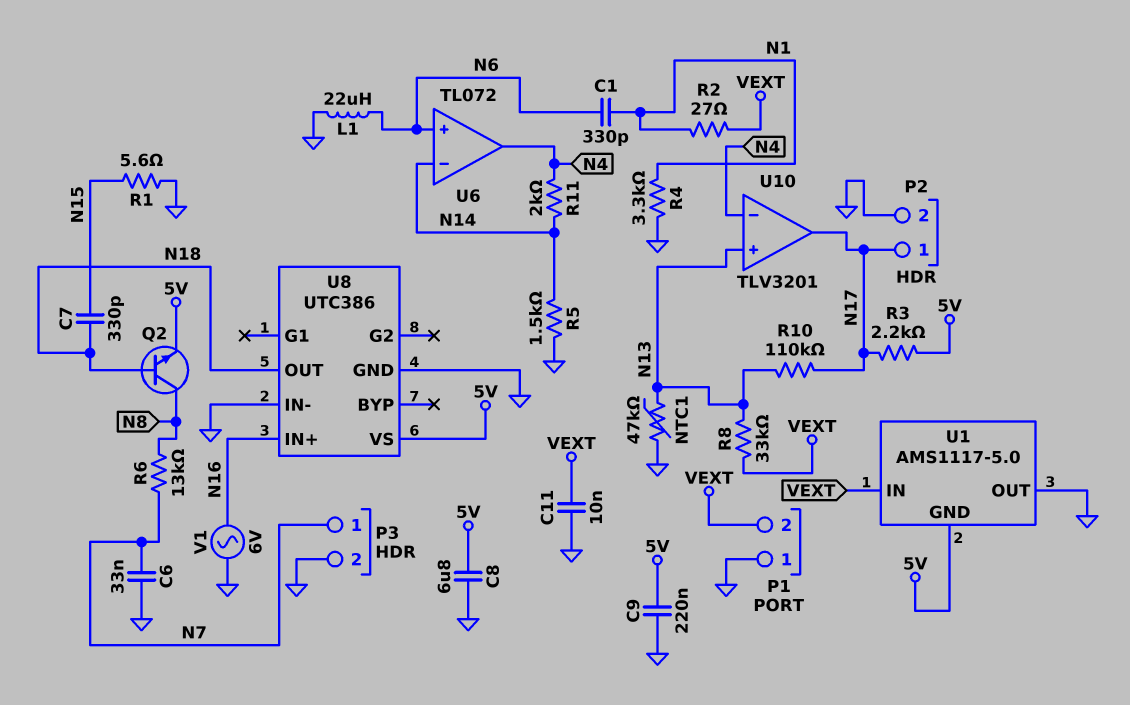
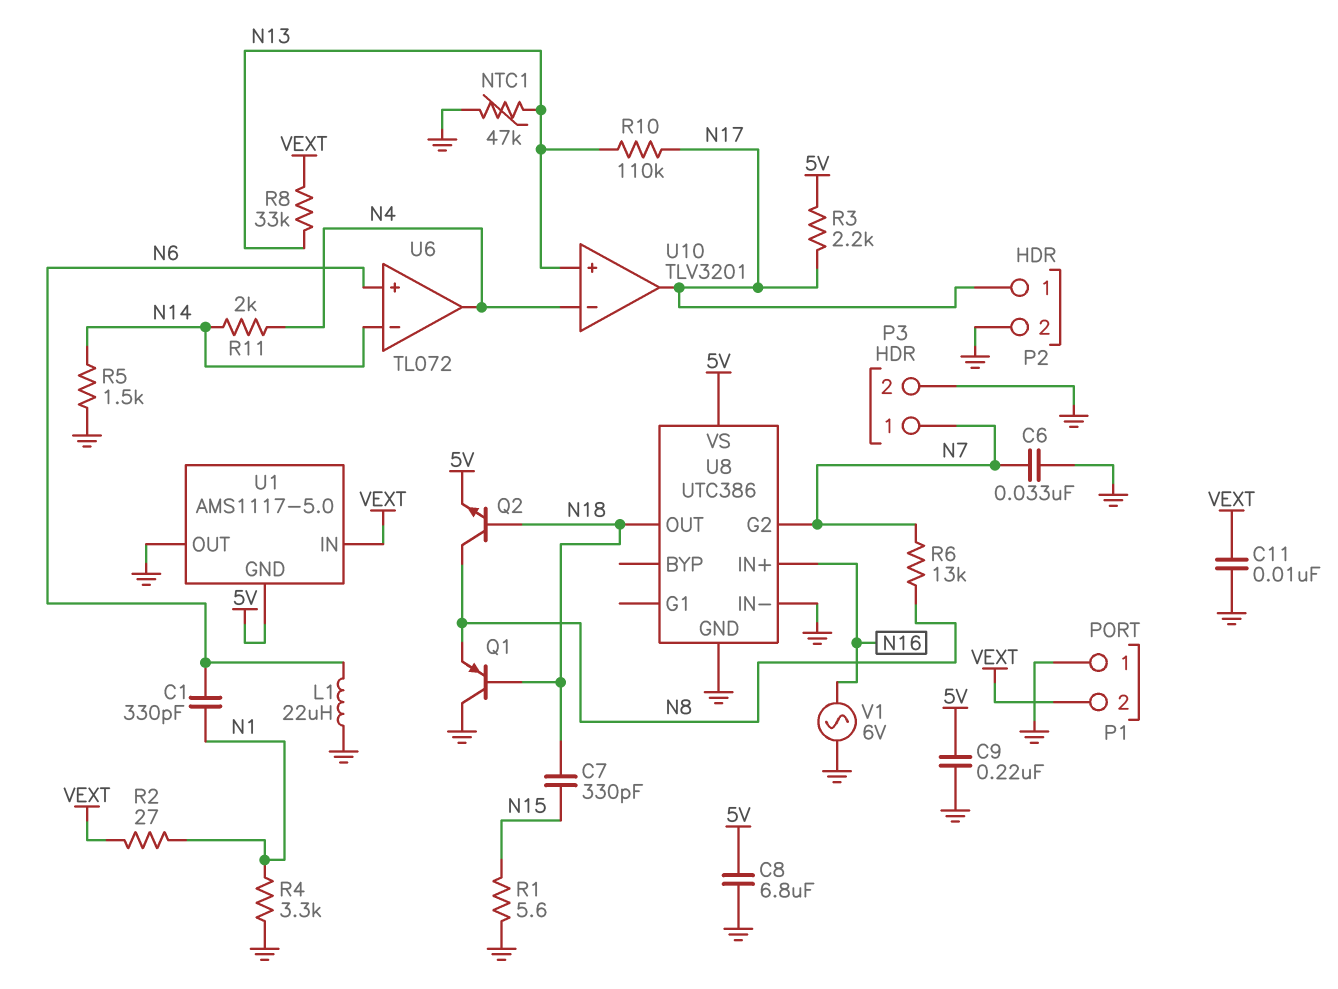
Q1: none -> PNP (B N18, C GND, E N8)
U8 pin G2: none -> N7

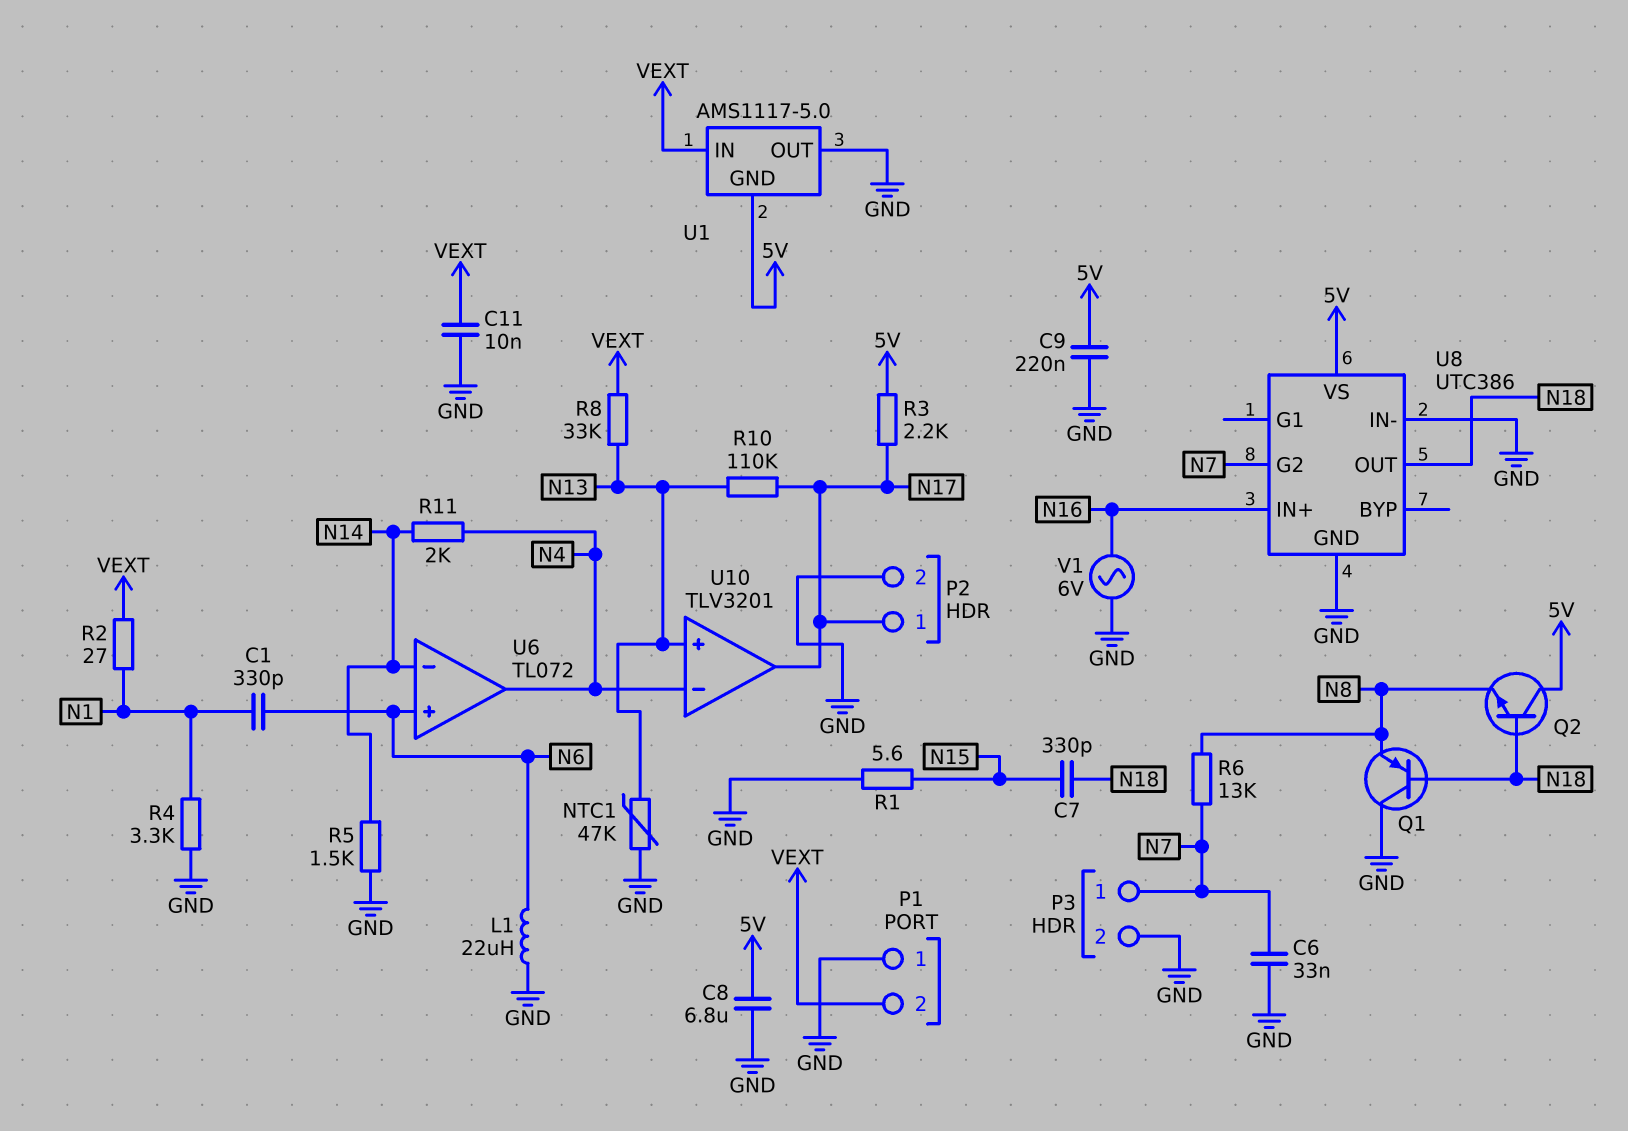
Q2: NPN (B N18, C N8, E 5V) -> NPN (B N18, C 5V, E N8)

